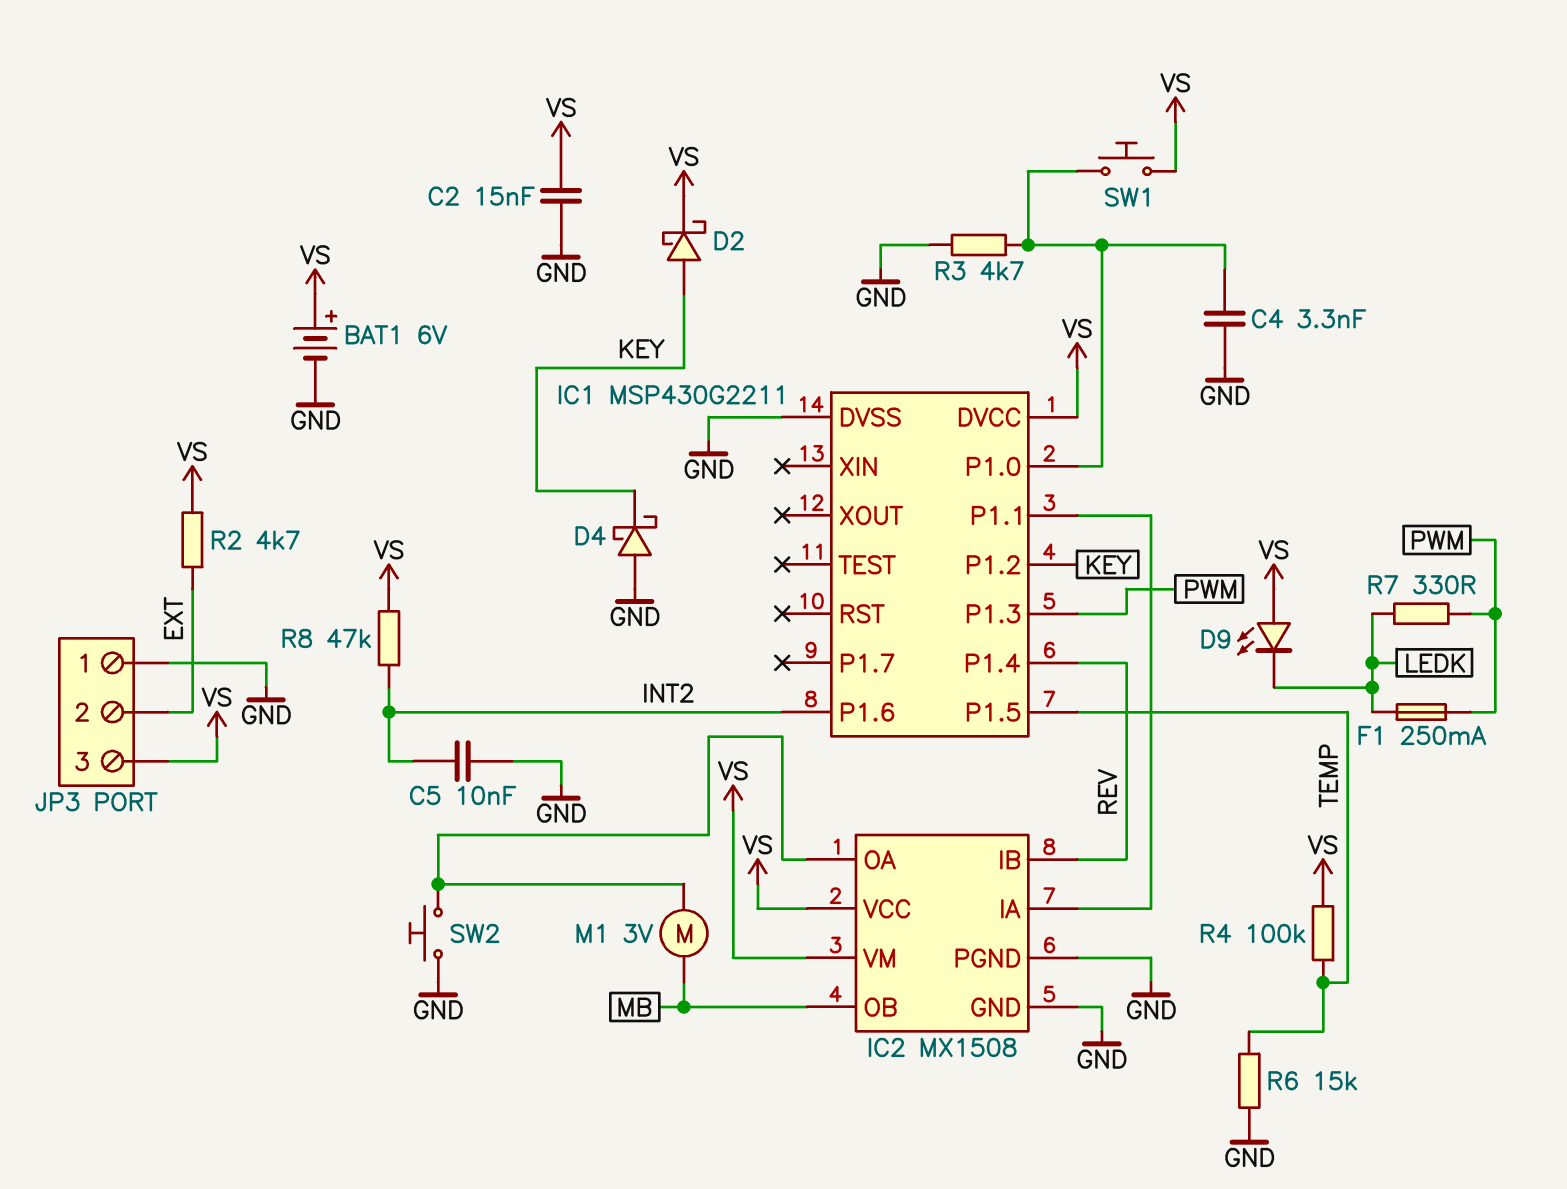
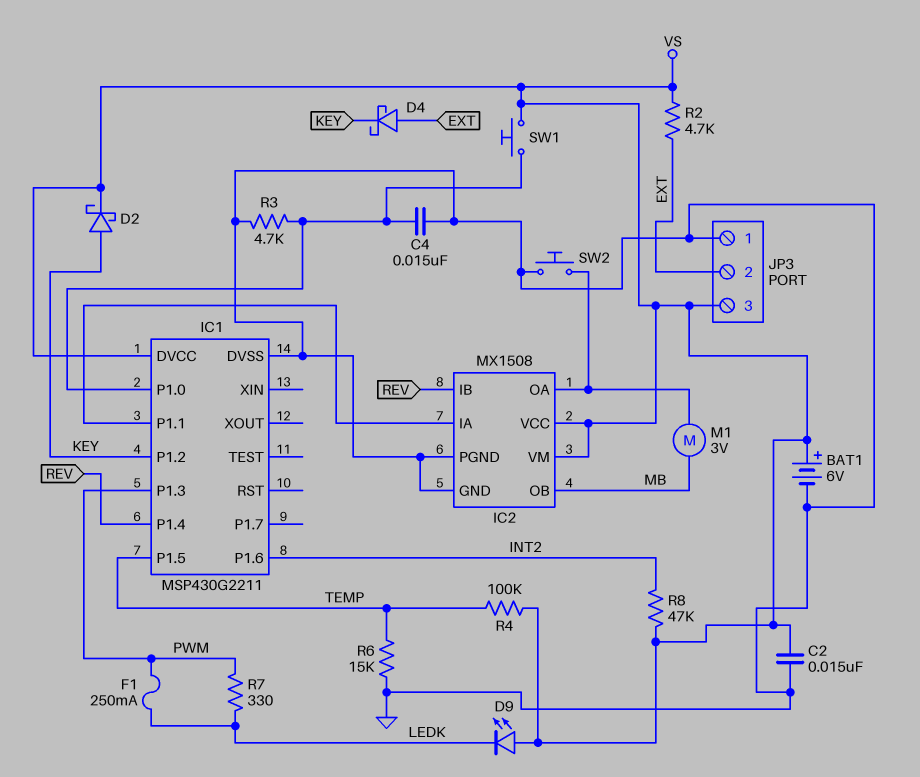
C4: 3.3nF (GND, IC1/P1.0) -> 15nF (GND, IC1/P1.0)
C5: 10nF (GND, INT2) -> none
D4: schottky (A GND, K KEY) -> schottky (A EXT, K KEY)

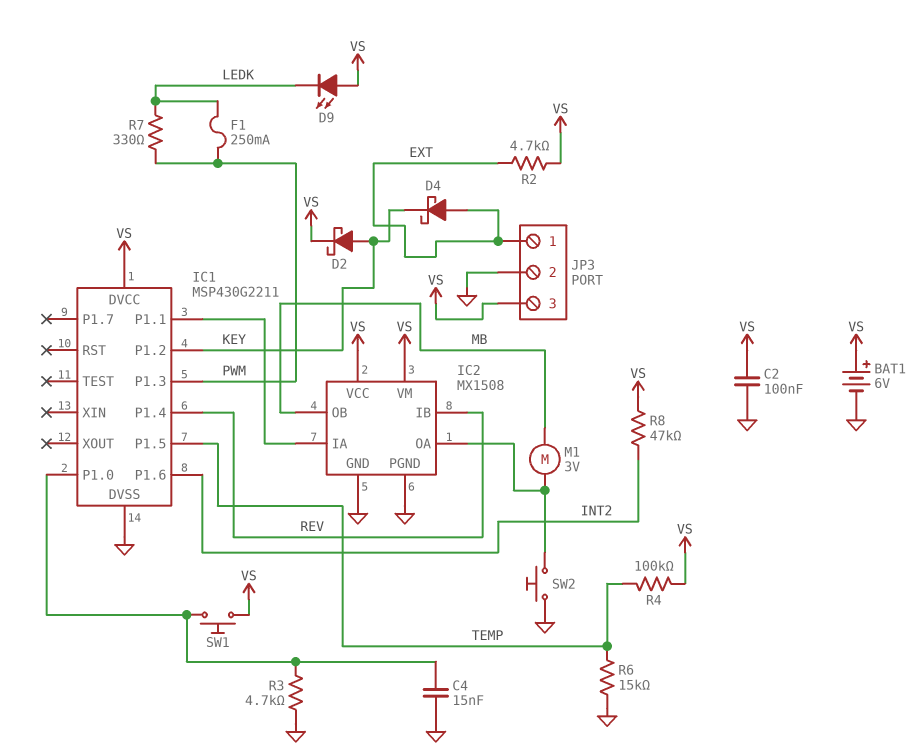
C2: 15nF (GND, VS) -> 100nF (GND, VS)
JP3 pin 1: GND -> EXT
JP3 pin 2: EXT -> GND

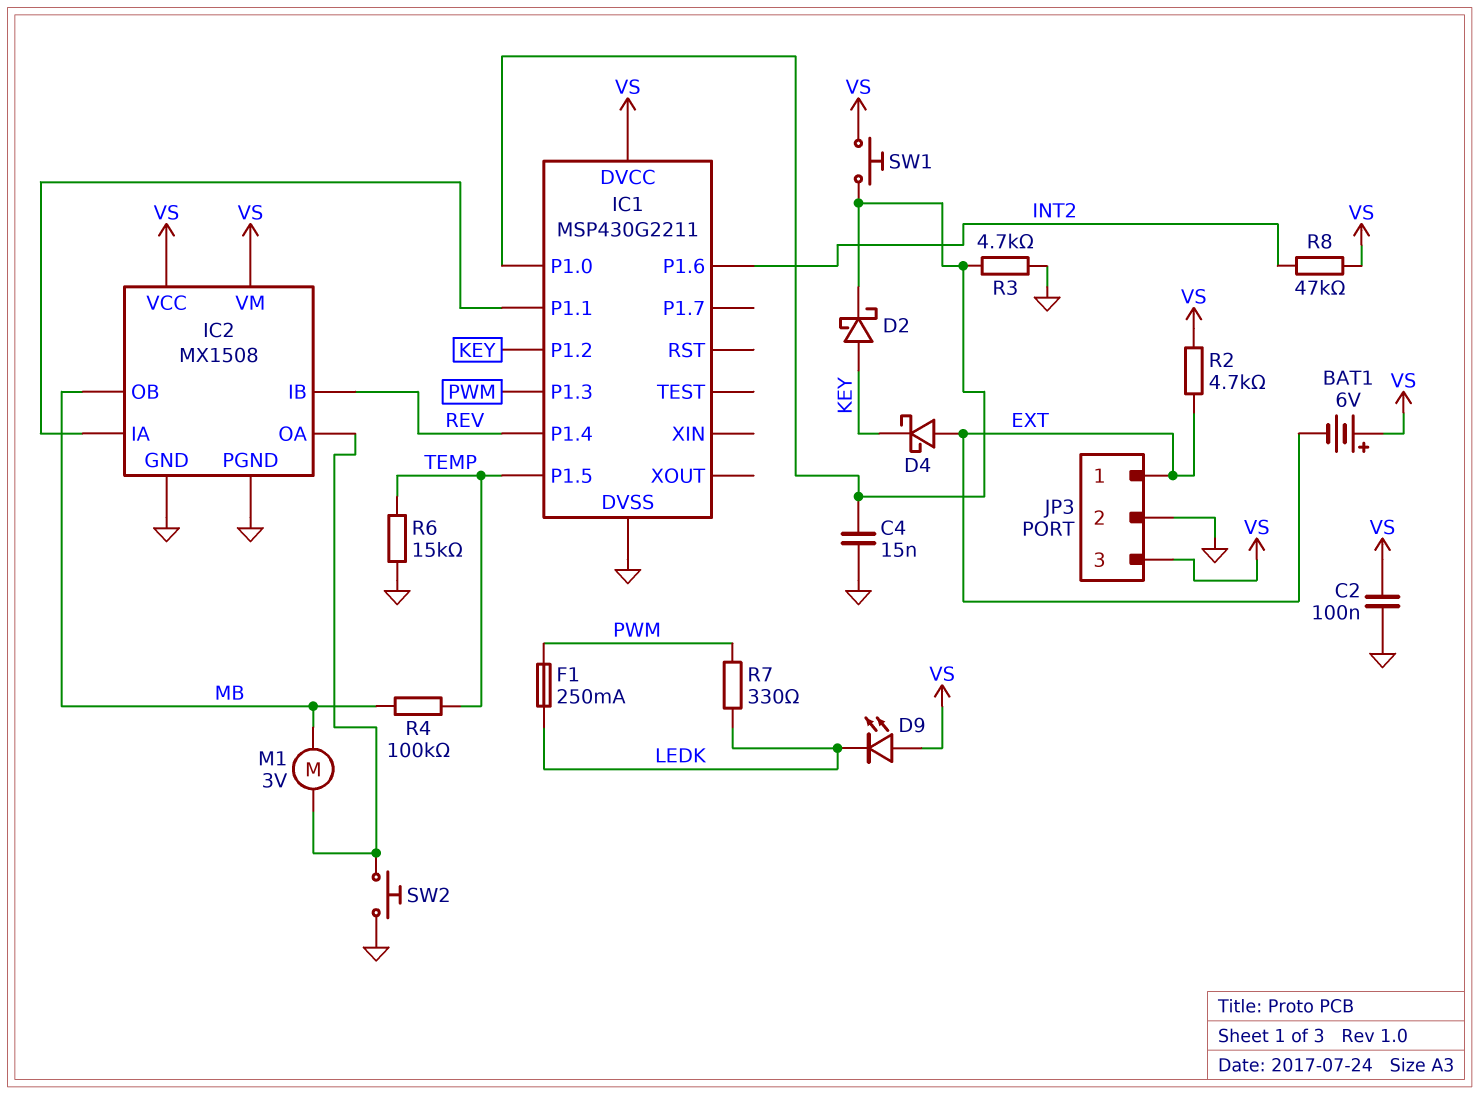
BAT1: 6V (plus VS, minus GND) -> 6V (plus VS, minus EXT)
D2: schottky (A KEY, K VS) -> schottky (A KEY, K IC1/P1.0)
R4: 100k (TEMP, VS) -> 100k (MB, TEMP)

